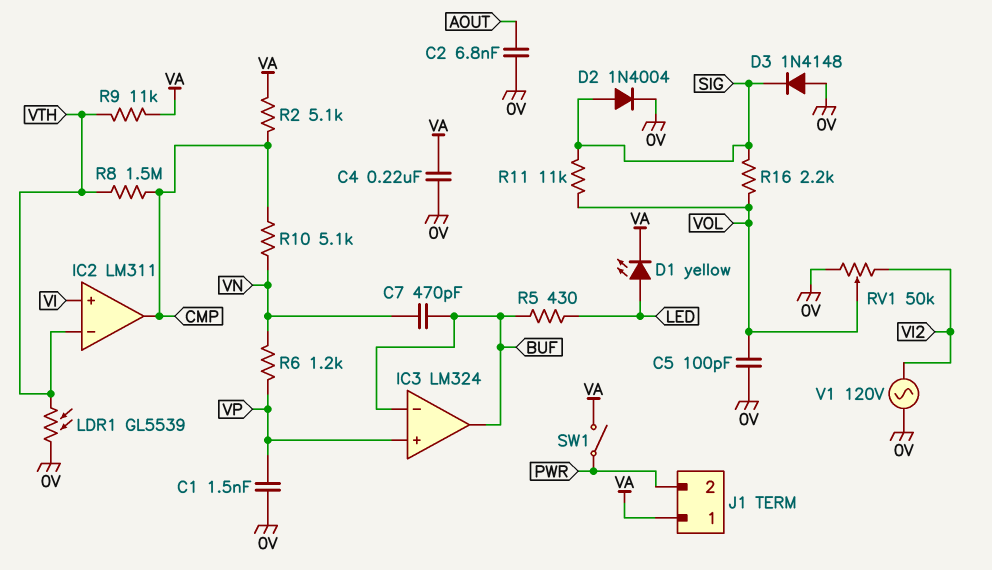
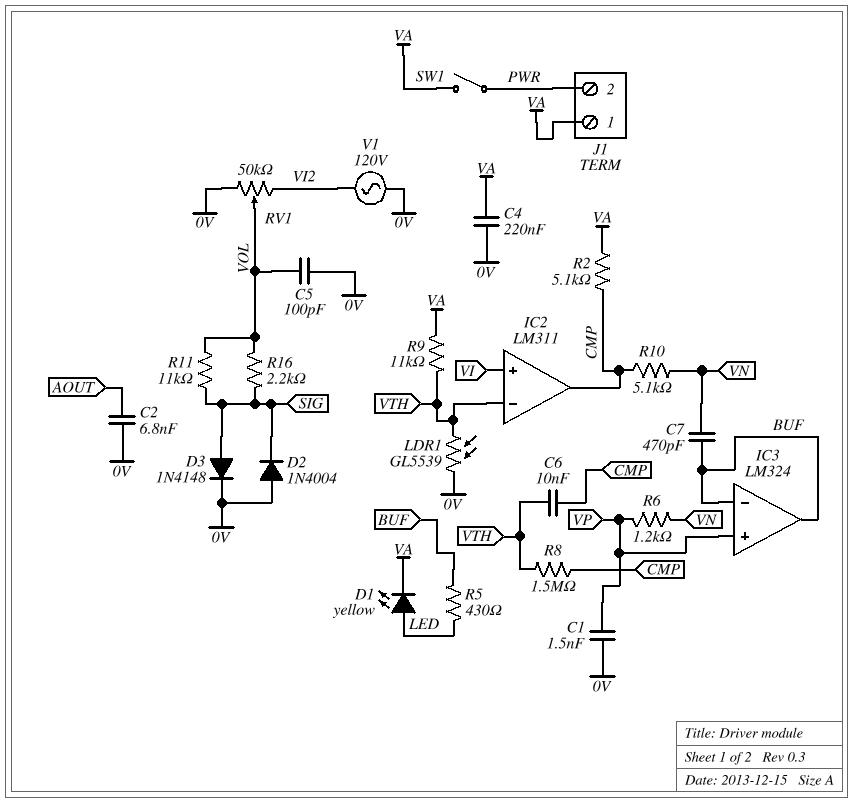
C6: none -> 10nF (CMP, VTH)
D2: diode 1N4004 (A SIG, K 0V) -> diode 1N4004 (A 0V, K SIG)
D3: diode 1N4148 (A 0V, K SIG) -> diode 1N4148 (A SIG, K 0V)

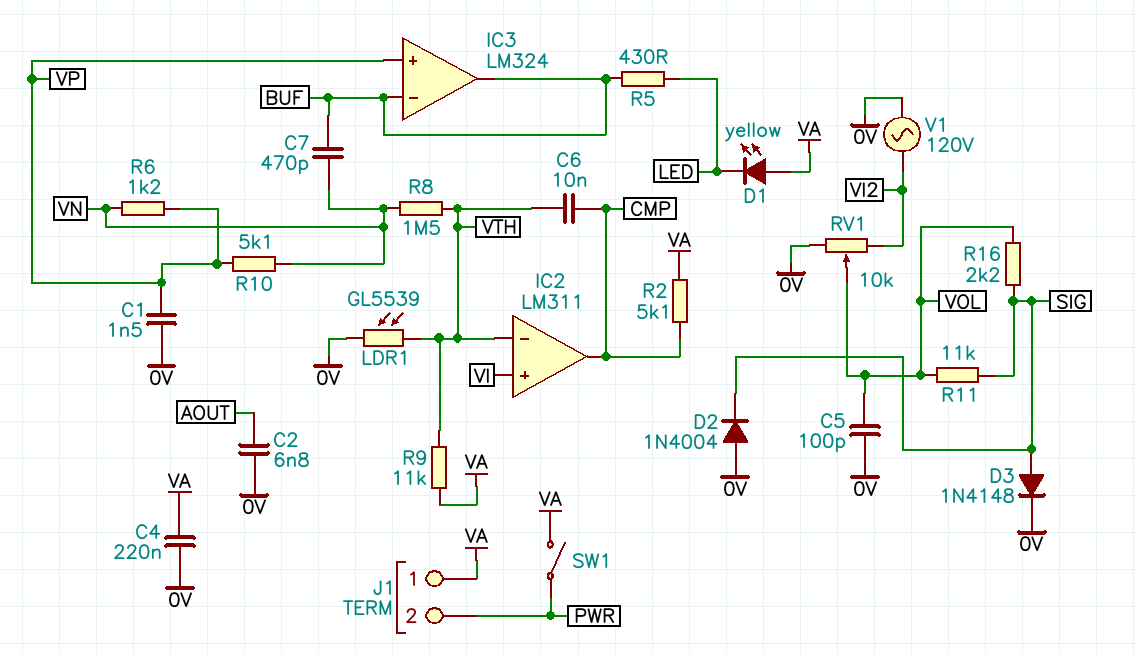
D1: LED yellow (A LED, K VA) -> LED yellow (A VA, K LED)
R8: 1.5M (CMP, VTH) -> 1.5M (VN, VTH)
R10: 5.1k (CMP, VN) -> 5.1k (VN, VP)
RV1: 50k (0V, VI2, wiper VOL) -> 10k (0V, VI2, wiper VOL)

